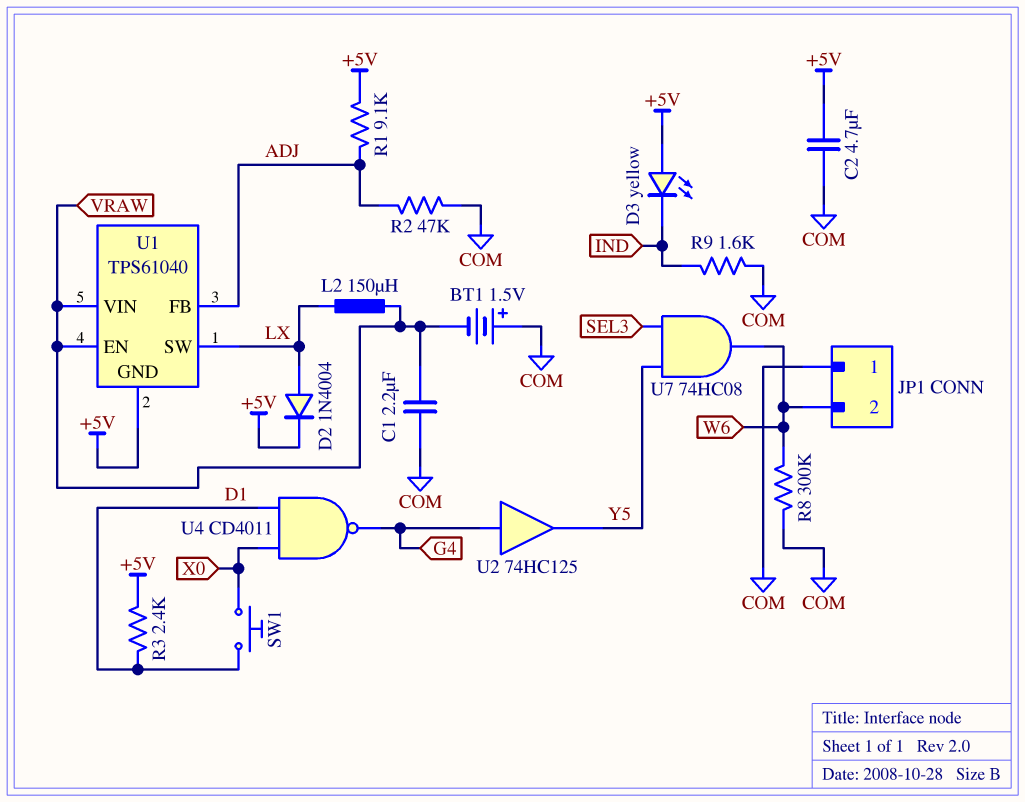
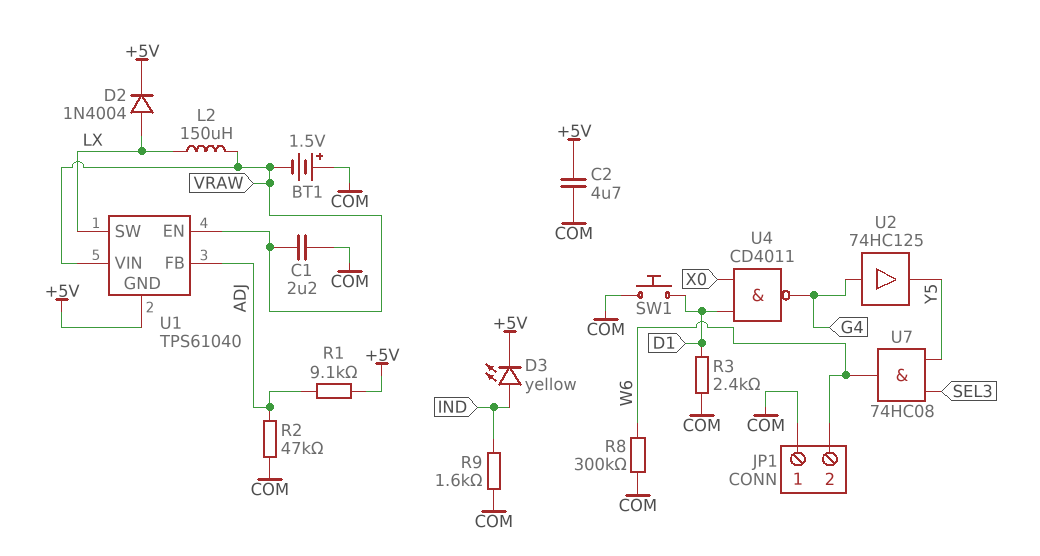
D3: LED yellow (A +5V, K IND) -> LED yellow (A IND, K +5V)
R3: 2.4k (+5V, D1) -> 2.4k (COM, D1)
SW1: button (D1, X0) -> button (COM, D1)

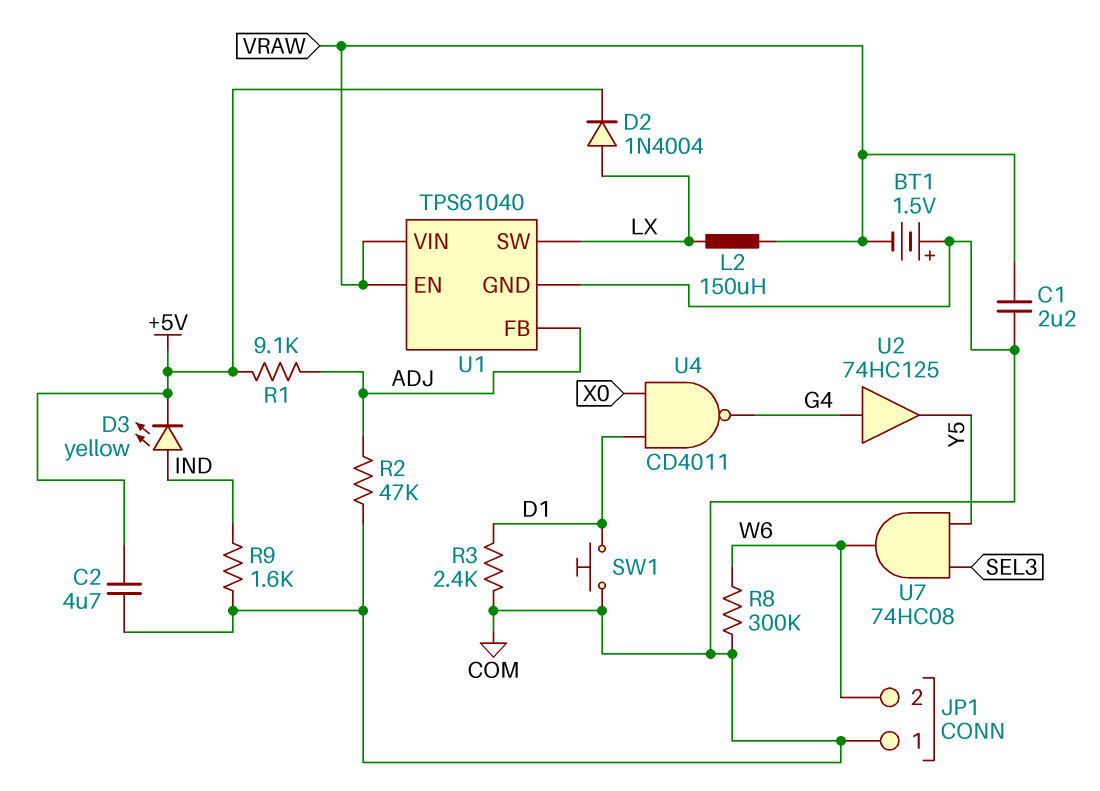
U1 pin GND: +5V -> COM

